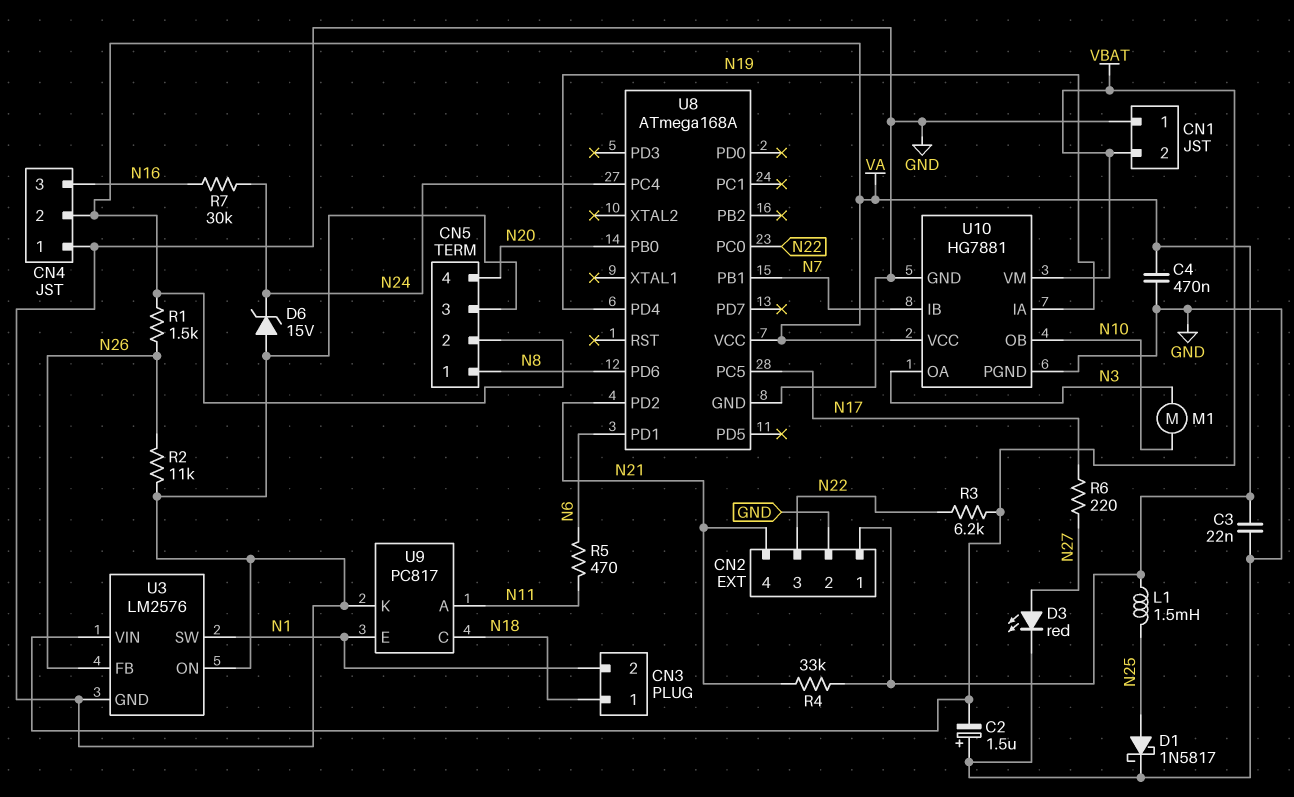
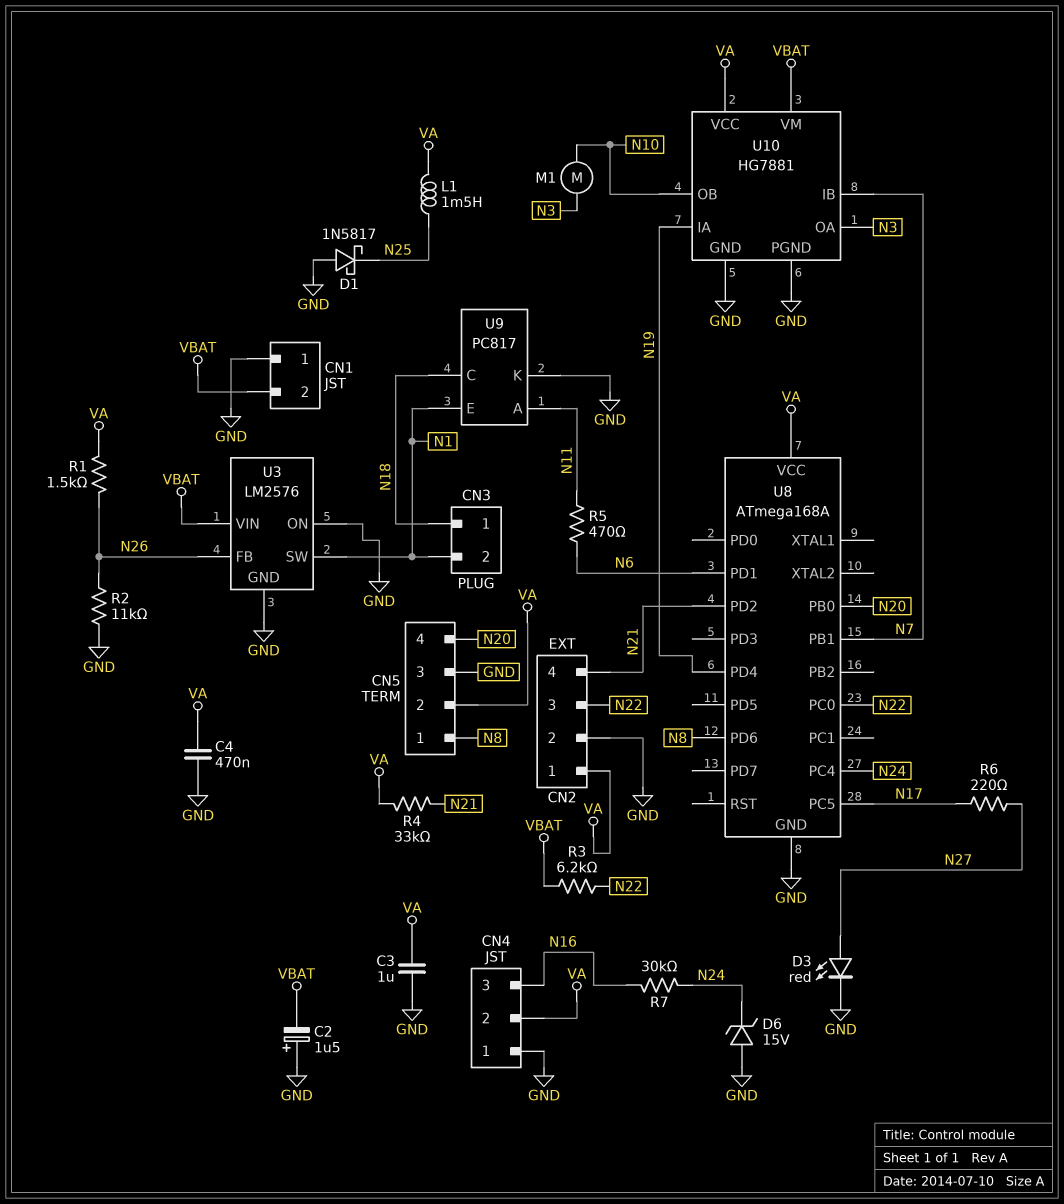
C3: 22nF (GND, VA) -> 1uF (GND, VA)
D1: schottky 1N5817 (A N25, K GND) -> schottky 1N5817 (A GND, K N25)

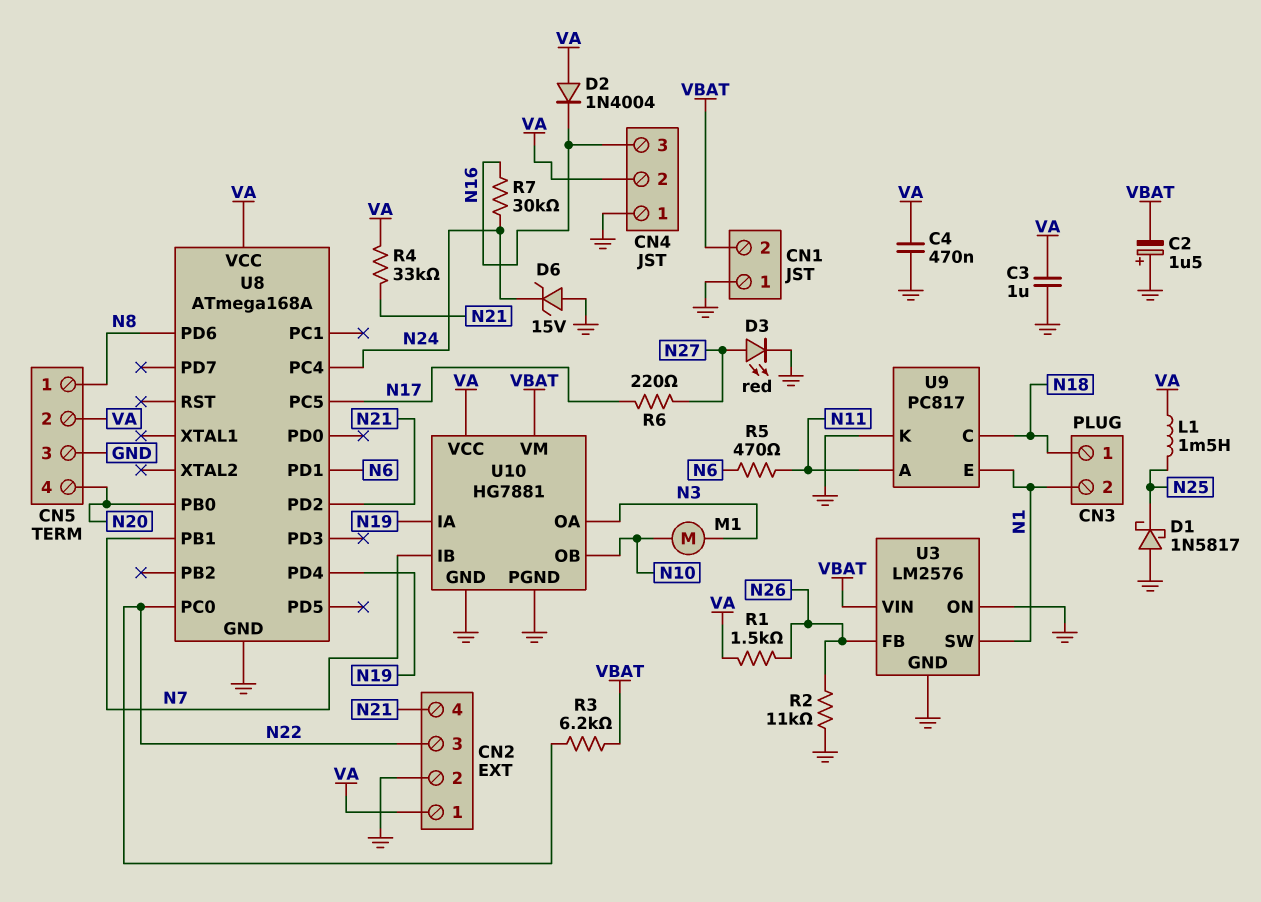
D2: none -> diode 1N4004 (A VA, K N16)

